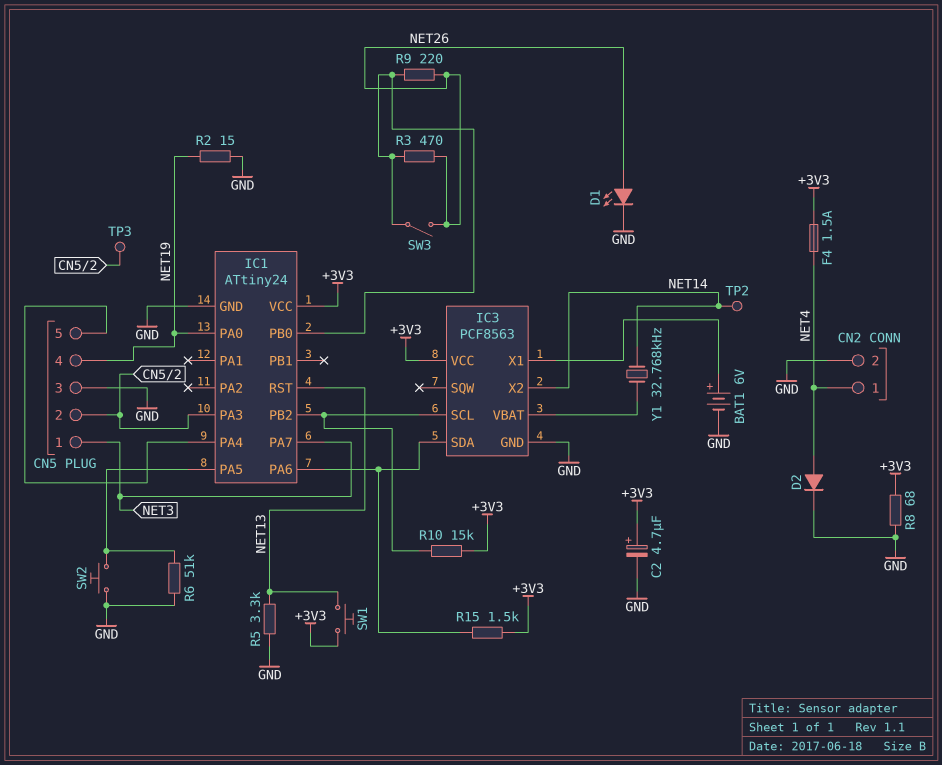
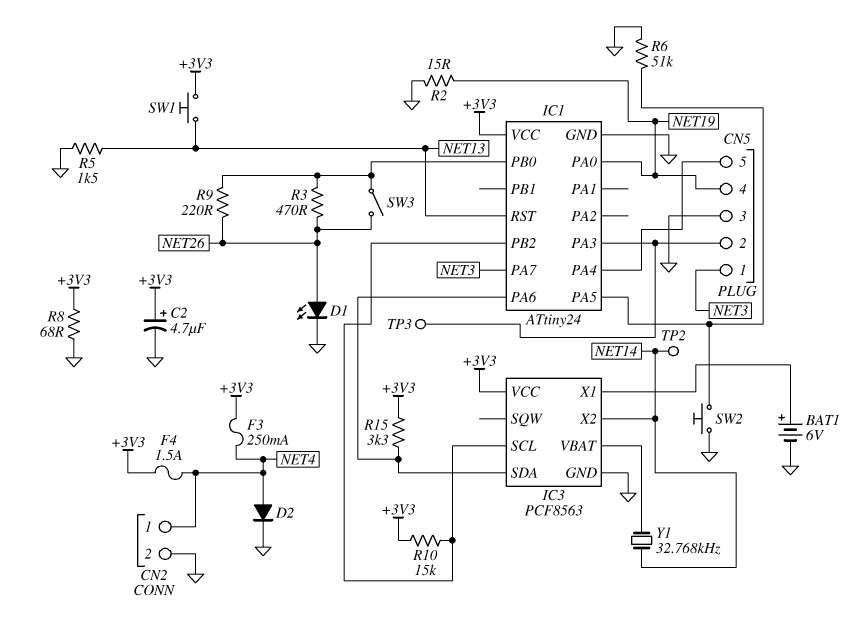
F3: none -> 250mA (+3V3, NET4)
R5: 3.3k (GND, NET13) -> 1.5k (GND, NET13)
R15: 1.5k (+3V3, IC1/PA6) -> 3.3k (+3V3, IC1/PA6)

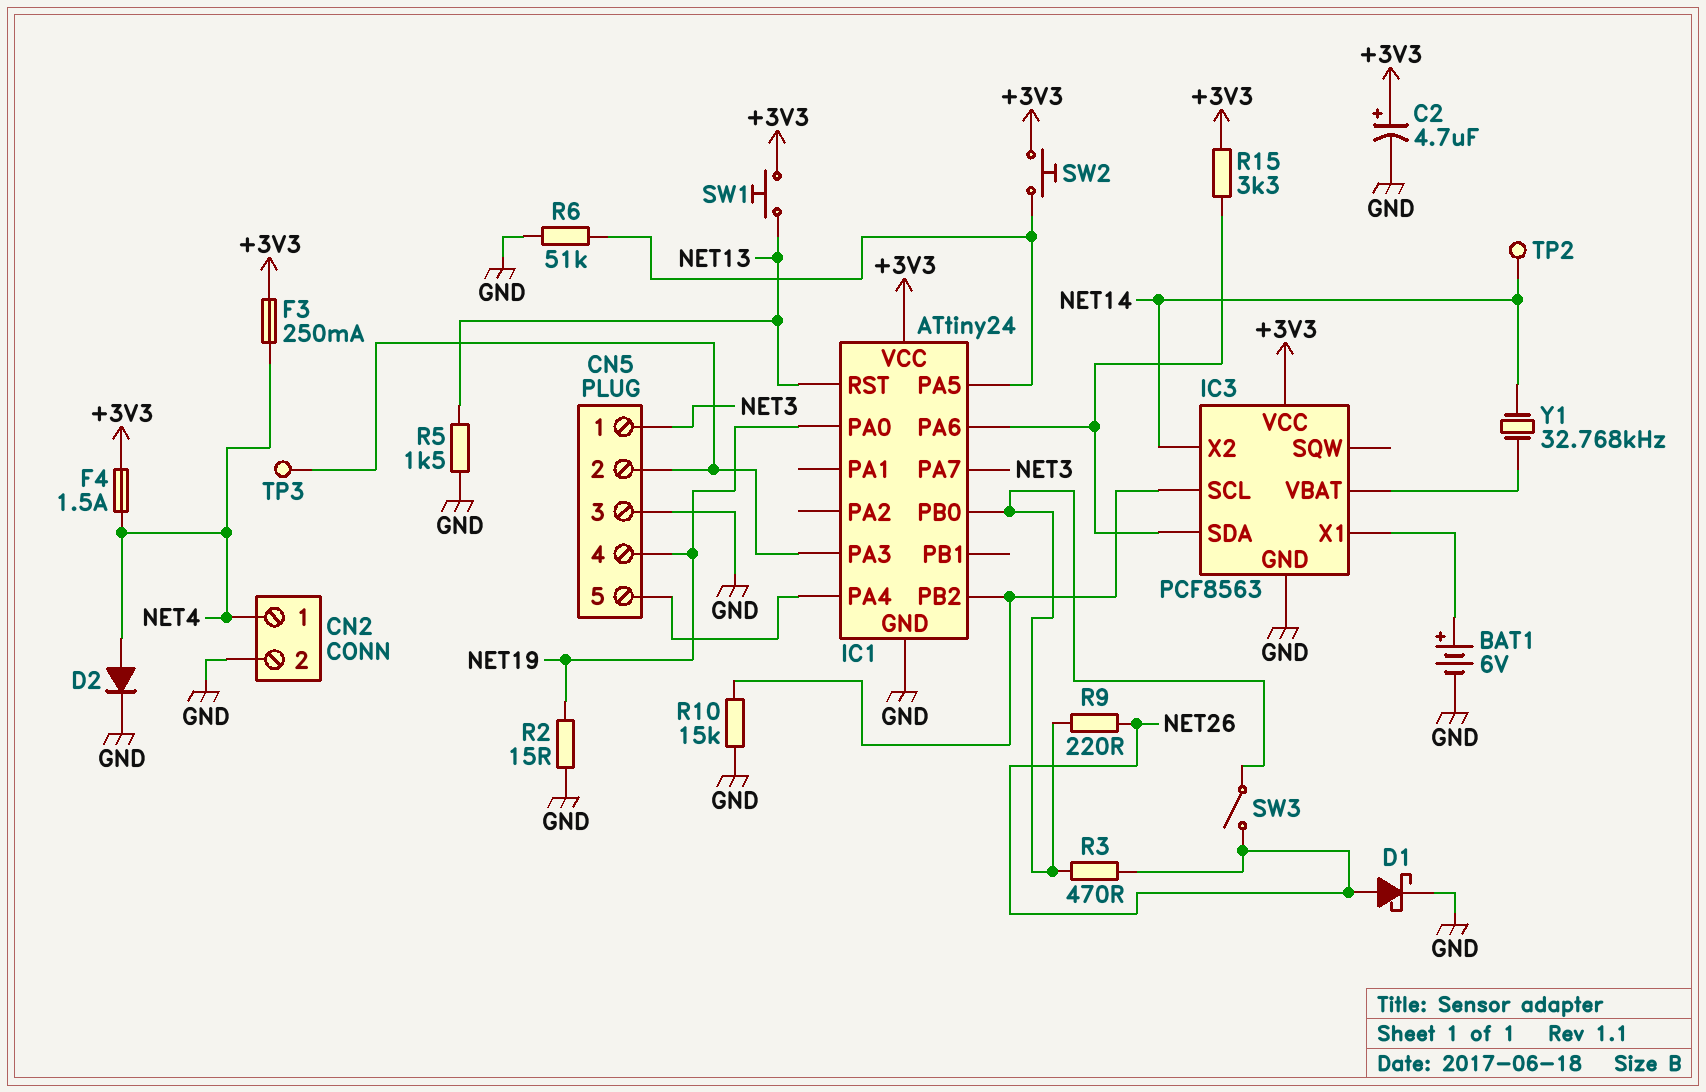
D1: LED (A NET26, K GND) -> schottky (A NET26, K GND)
R8: 68 (+3V3, GND) -> none
R10: 15k (+3V3, IC1/PB2) -> 15k (GND, IC1/PB2)
SW2: button (GND, IC1/PA5) -> button (+3V3, IC1/PA5)

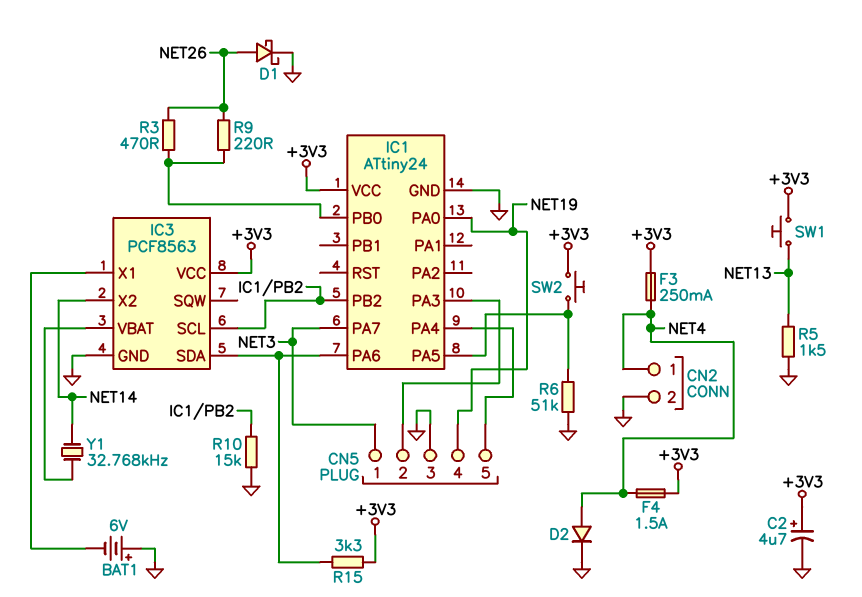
BAT1: 6V (plus IC3/X1, minus GND) -> 6V (plus GND, minus IC3/X1)
IC1 pin RST: NET13 -> none
R2: 15 (GND, NET19) -> none
SW3: switch (IC1/PB0, NET26) -> none
TP2: test point (NET14) -> none
TP3: test point (CN5/2) -> none

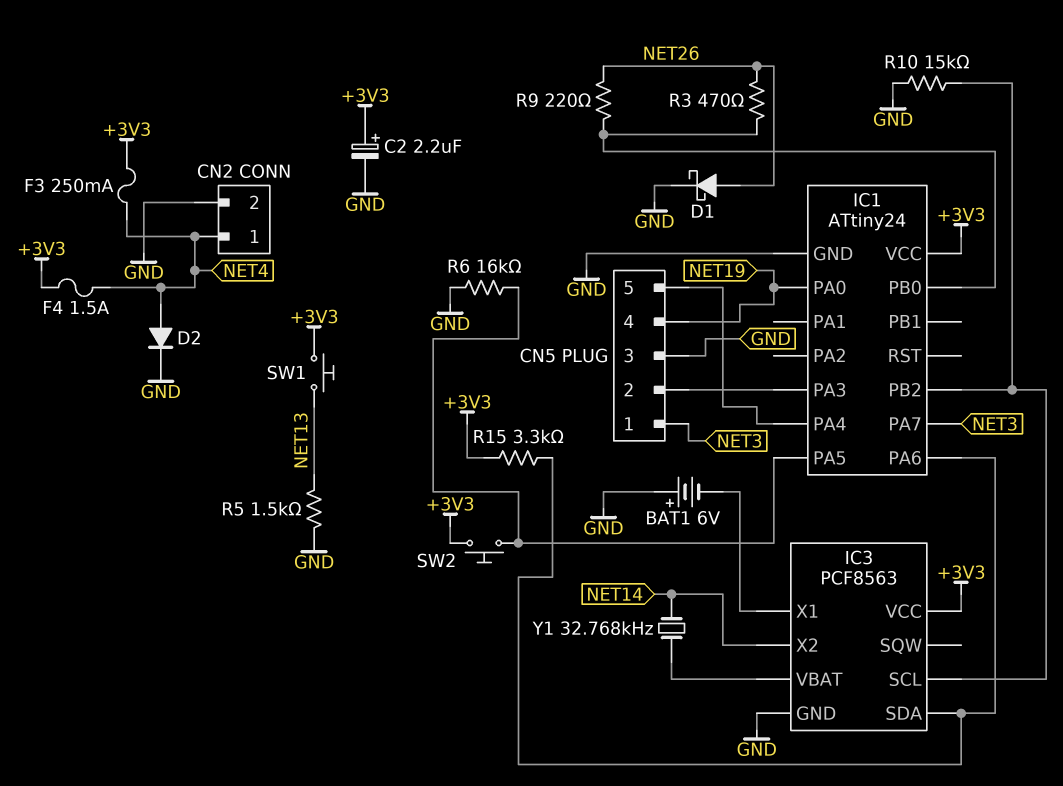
C2: 4.7uF (plus +3V3, minus GND) -> 2.2uF (plus +3V3, minus GND)
R6: 51k (GND, IC1/PA5) -> 16k (GND, IC1/PA5)

